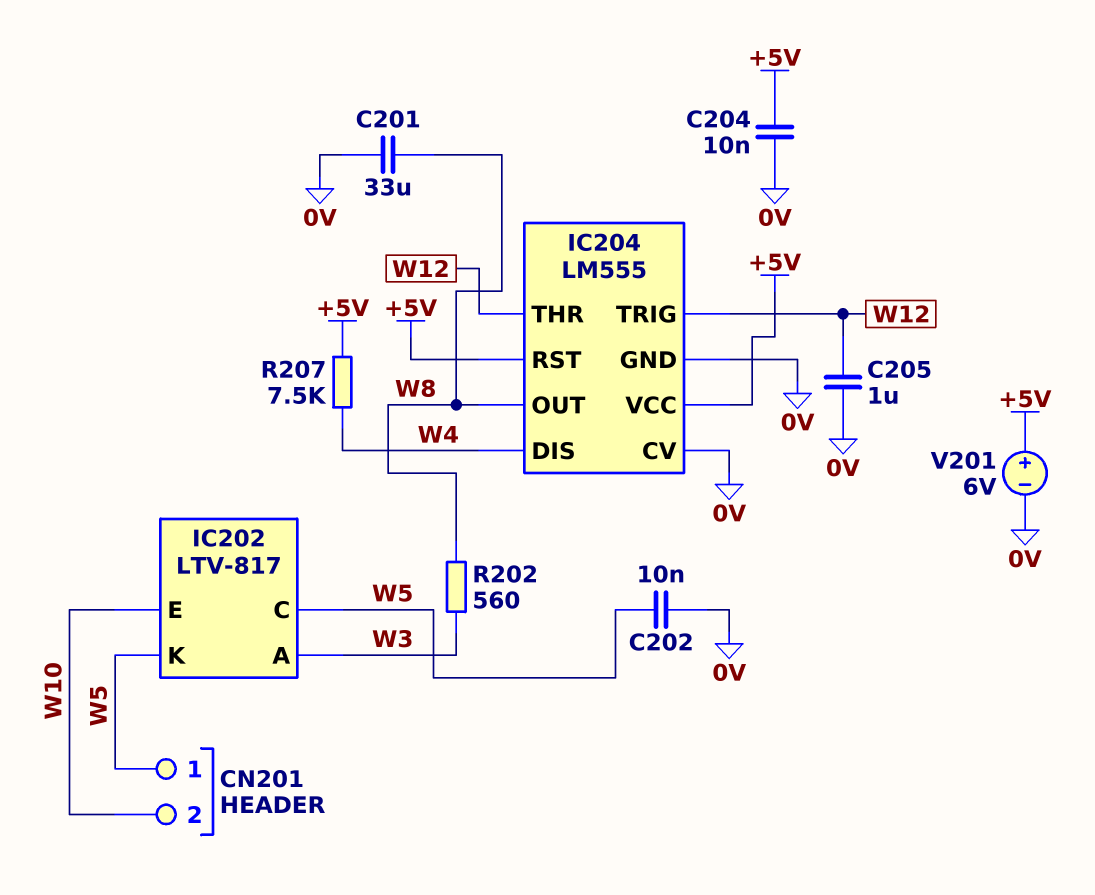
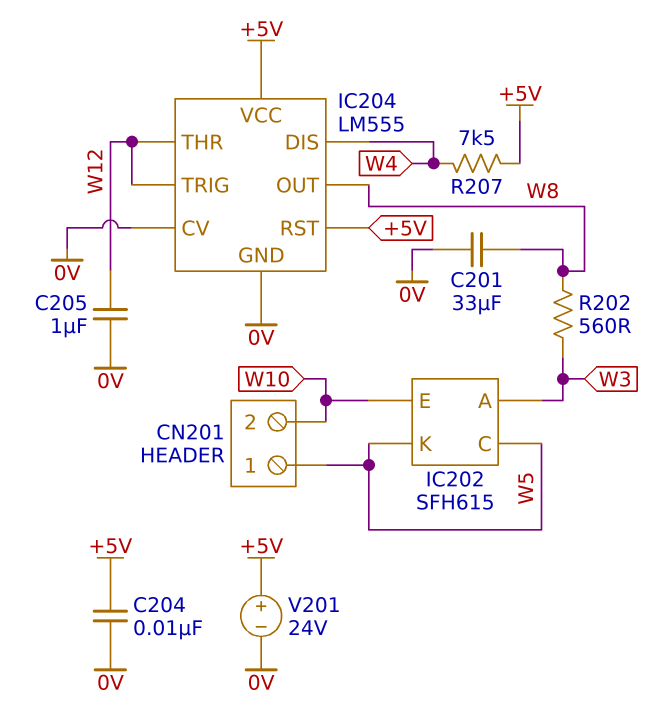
C202: 10nF (0V, W5) -> none
IC202: LTV-817 -> SFH615
V201: 6V (plus +5V, minus 0V) -> 24V (plus +5V, minus 0V)

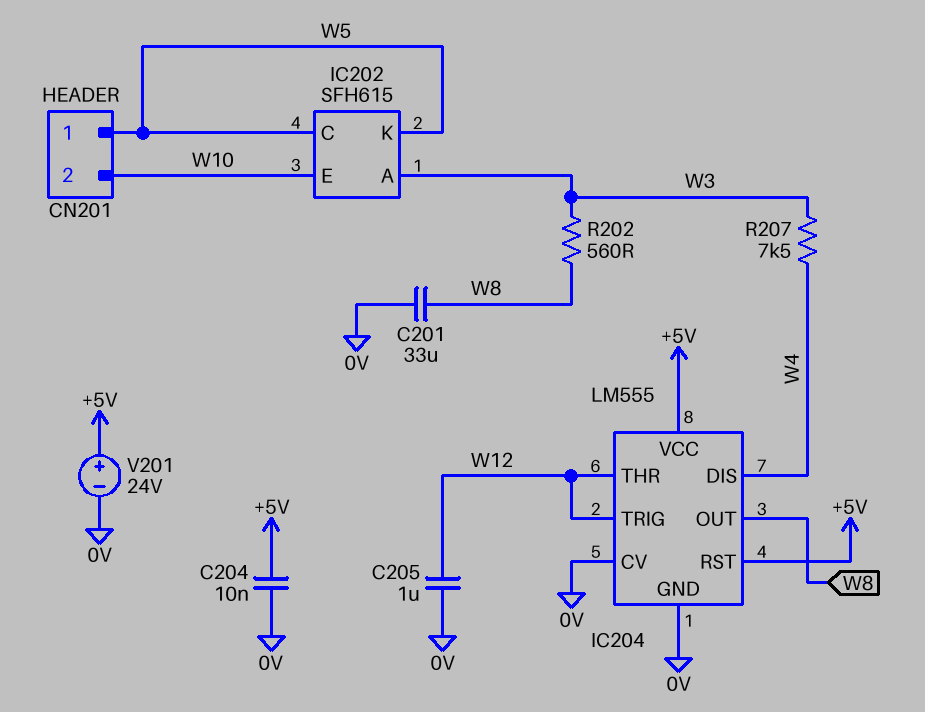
R207: 7.5k (+5V, W4) -> 7.5k (W3, W4)

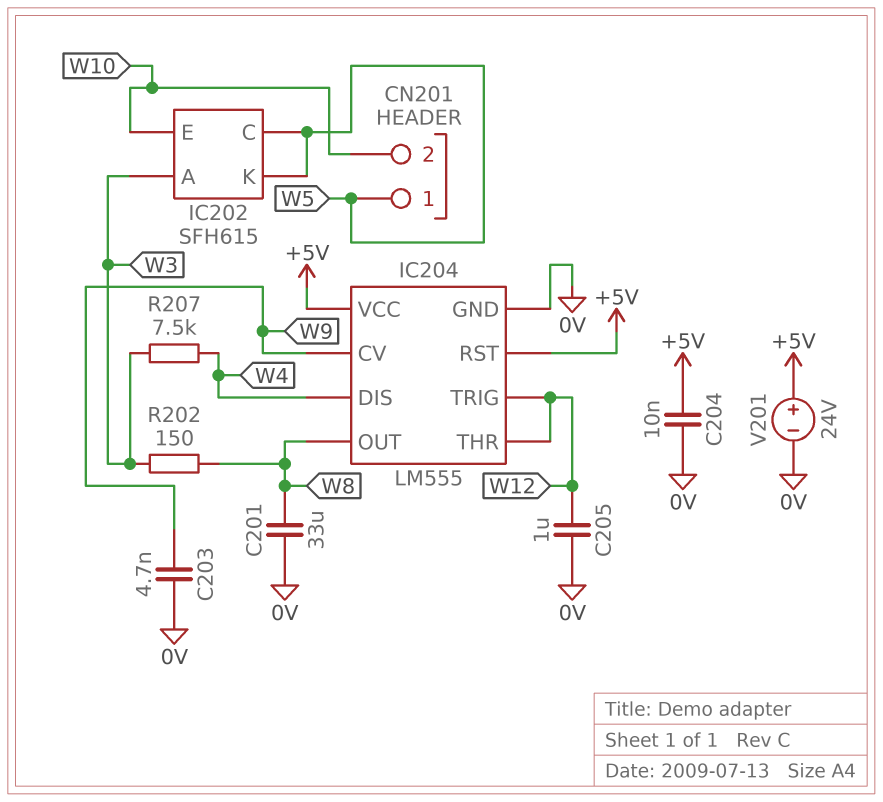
C203: none -> 4.7nF (0V, W9)
IC204 pin CV: 0V -> W9
R202: 560 (W3, W8) -> 150 (W3, W8)

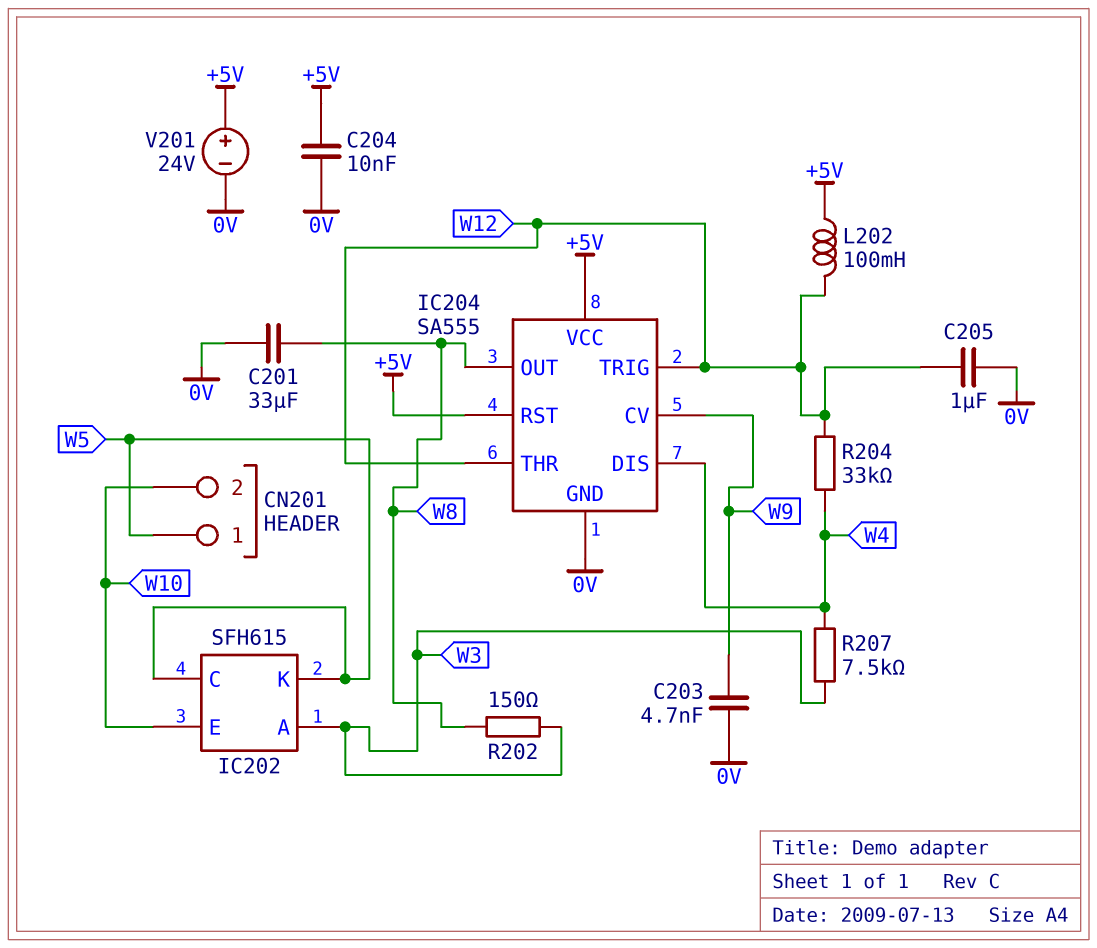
IC204: LM555 -> SA555
L202: none -> 100mH (+5V, W12)
R204: none -> 33k (W4, W12)

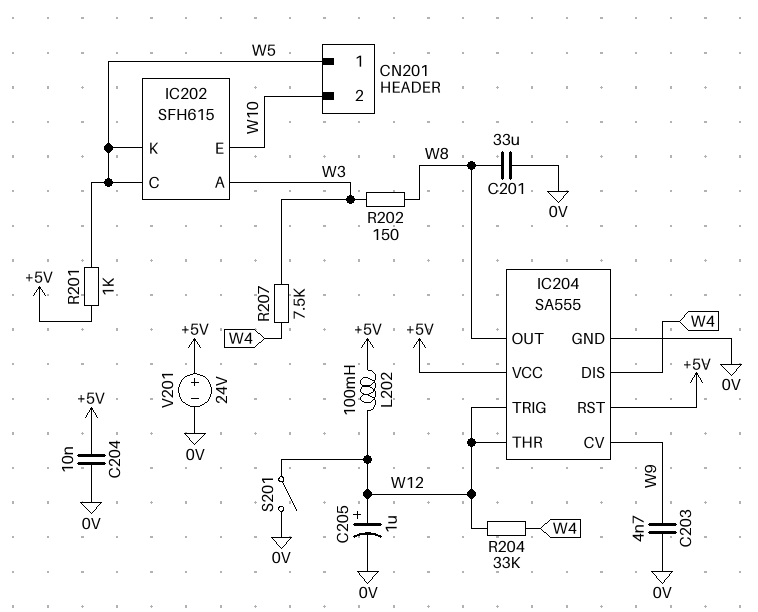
C205: 1uF (0V, W12) -> 1uF (plus W12, minus 0V)
R201: none -> 1k (+5V, W5)
S201: none -> switch (0V, W12)

